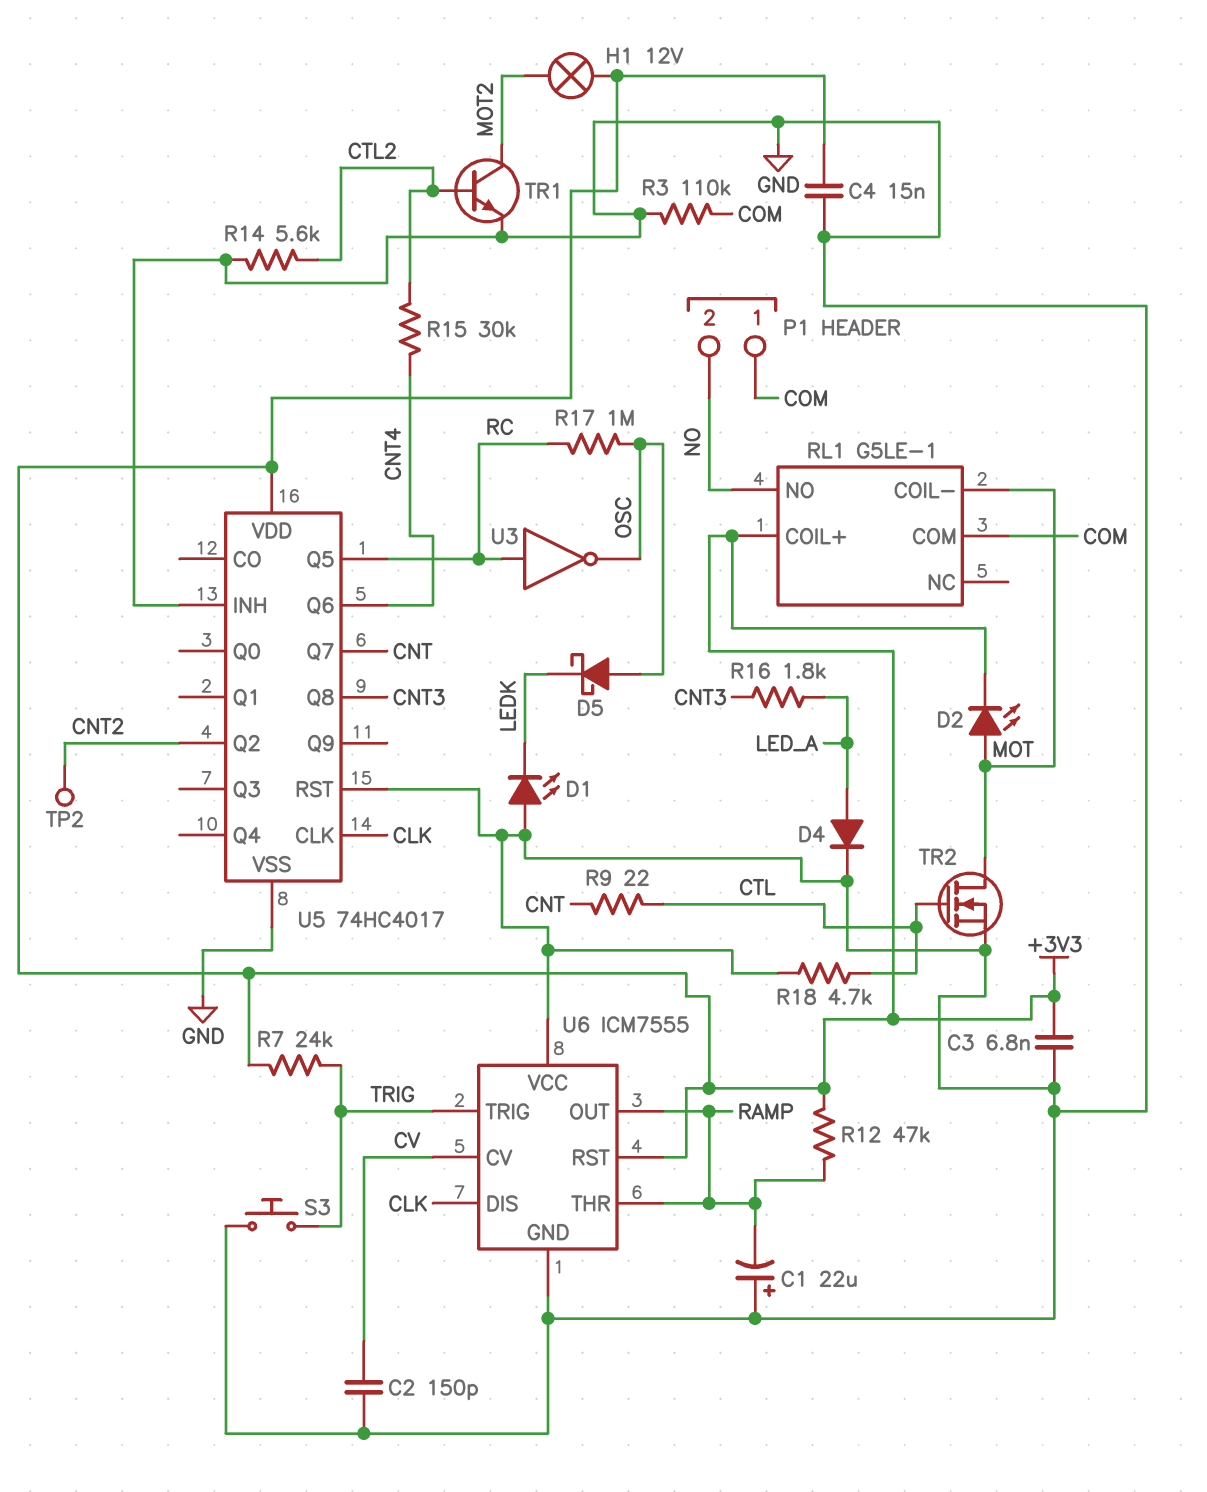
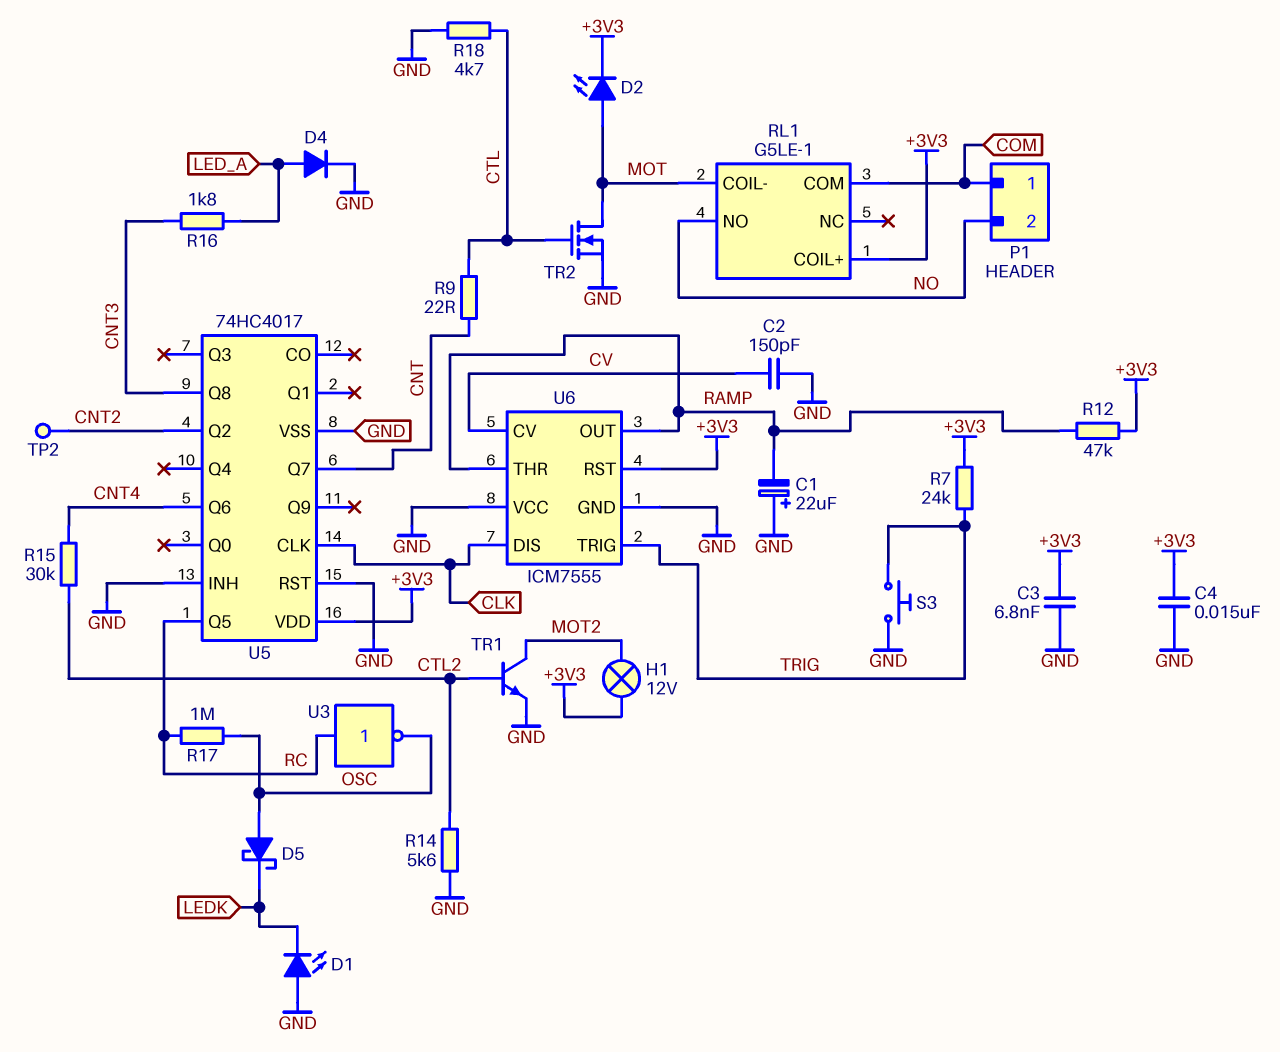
R3: 110k (COM, GND) -> none

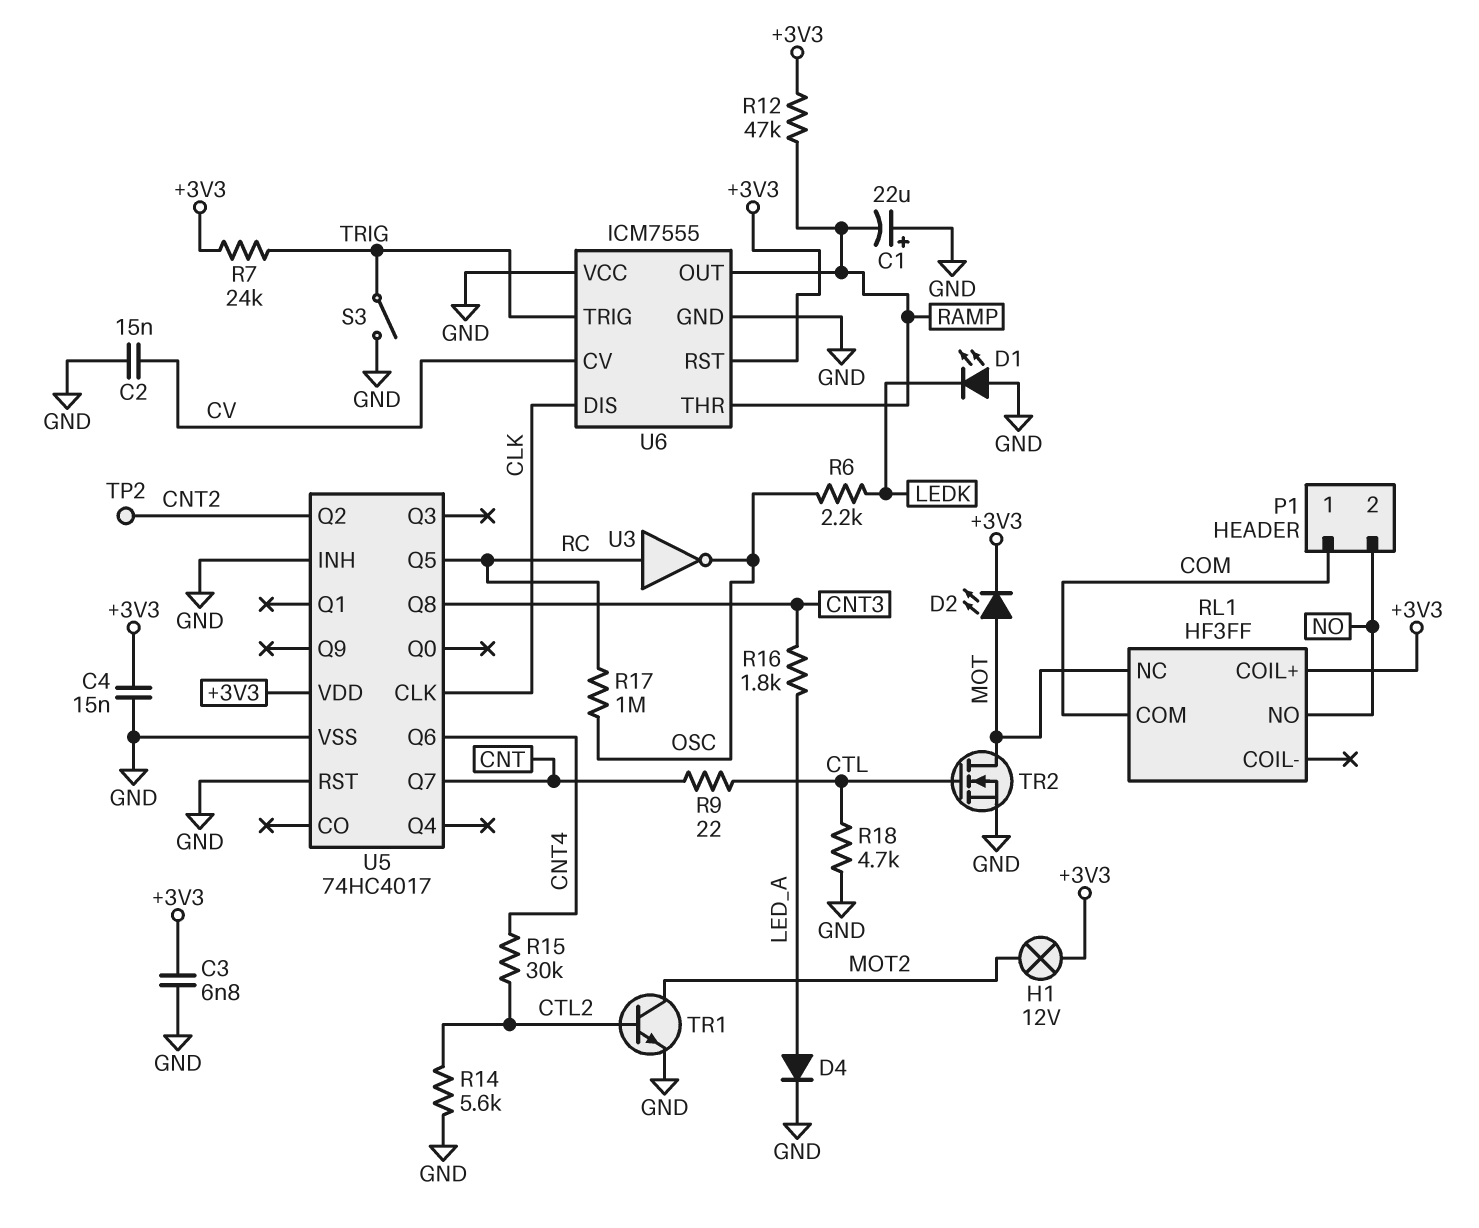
C2: 150pF (CV, GND) -> 15nF (CV, GND)
D5: schottky (A OSC, K LEDK) -> none
R6: none -> 2.2k (LEDK, OSC)
RL1: G5LE-1 -> HF3FF
RL1 pin COIL-: MOT -> none
RL1 pin NC: none -> MOT
S3: button (GND, TRIG) -> switch (GND, TRIG)

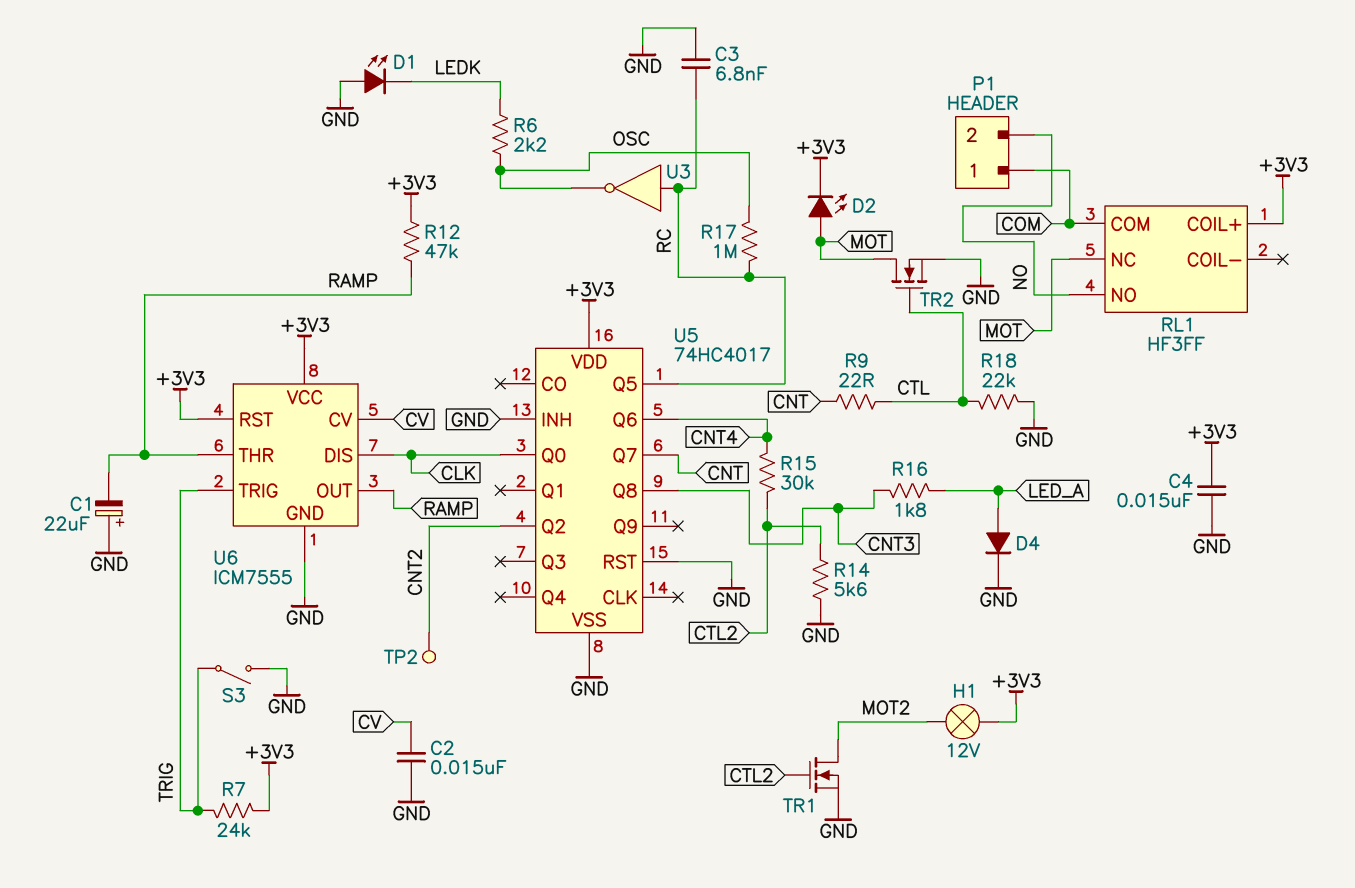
C3: 6.8nF (+3V3, GND) -> 6.8nF (GND, RC)
R18: 4.7k (CTL, GND) -> 22k (CTL, GND)
TR1: NPN (B CTL2, C MOT2, E GND) -> NMOS (G CTL2, D MOT2, S GND)
U5 pin CLK: CLK -> none
U5 pin Q0: none -> CLK
U6 pin VCC: GND -> +3V3

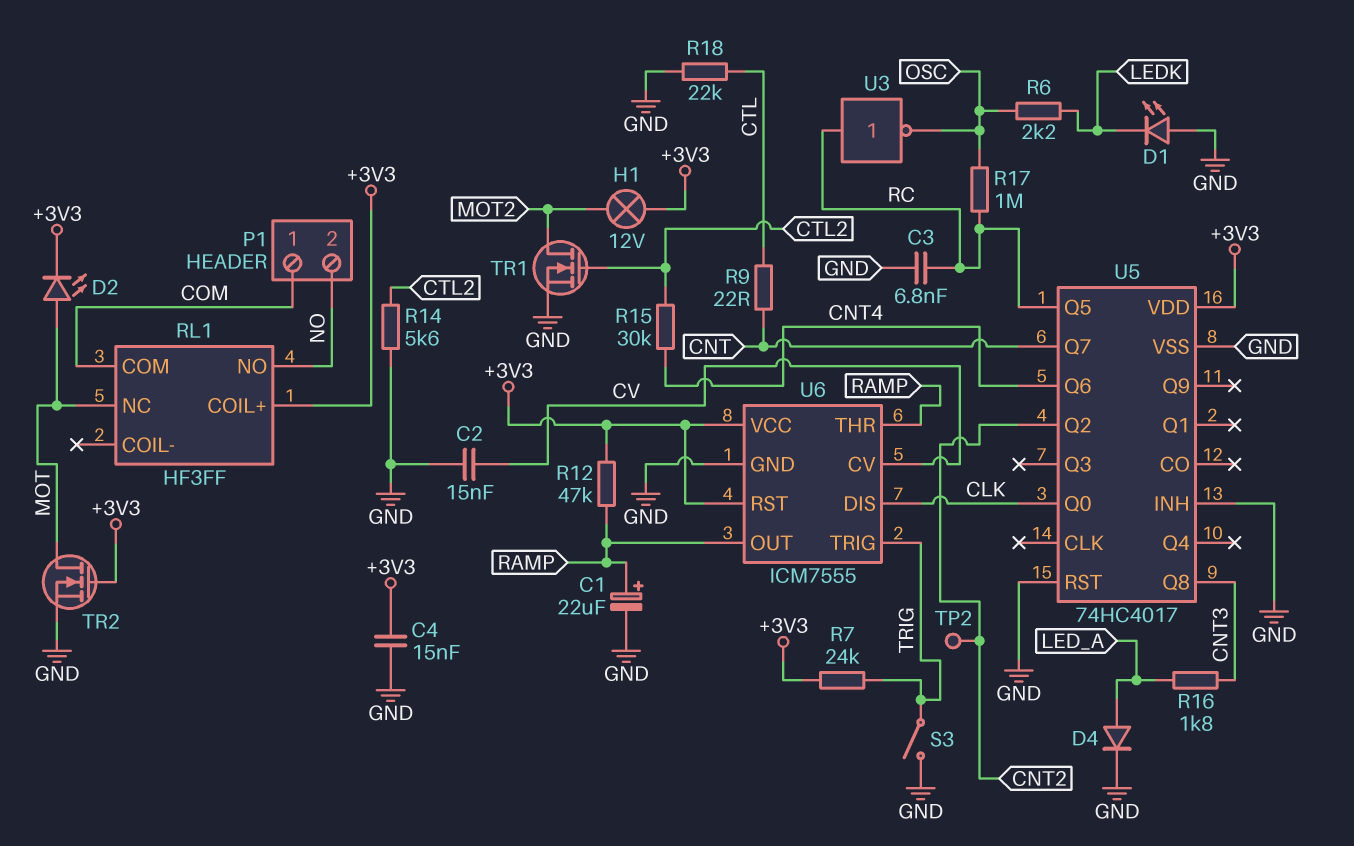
C1: 22uF (plus GND, minus RAMP) -> 22uF (plus RAMP, minus GND)
TR2: NMOS (G CTL, D MOT, S GND) -> NMOS (G +3V3, D MOT, S GND)

